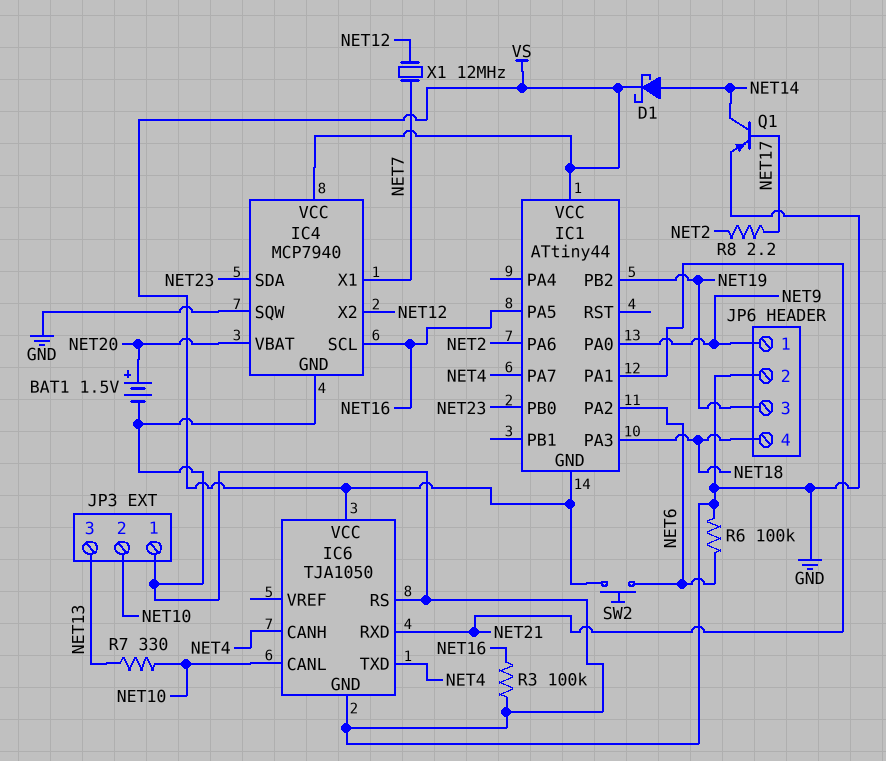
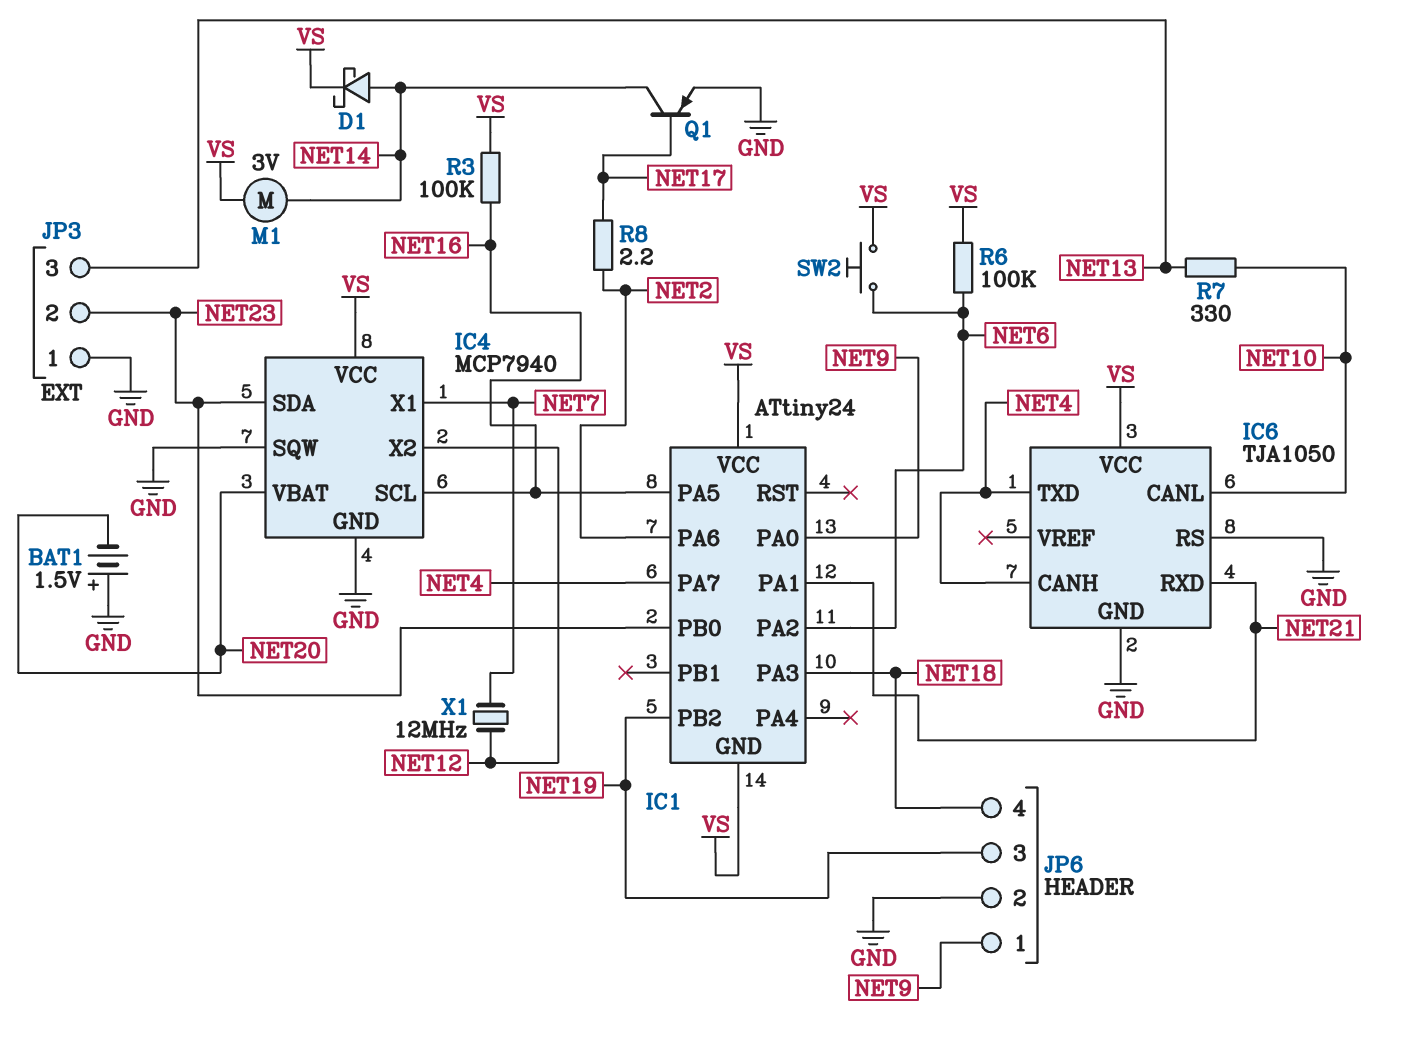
BAT1: 1.5V (plus NET20, minus GND) -> 1.5V (plus GND, minus NET20)
IC1: ATtiny44 -> ATtiny24
JP3 pin 2: NET10 -> NET23
M1: none -> motor 3V (NET14, VS)
R3: 100k (GND, NET16) -> 100k (NET16, VS)
R6: 100k (GND, NET6) -> 100k (NET6, VS)

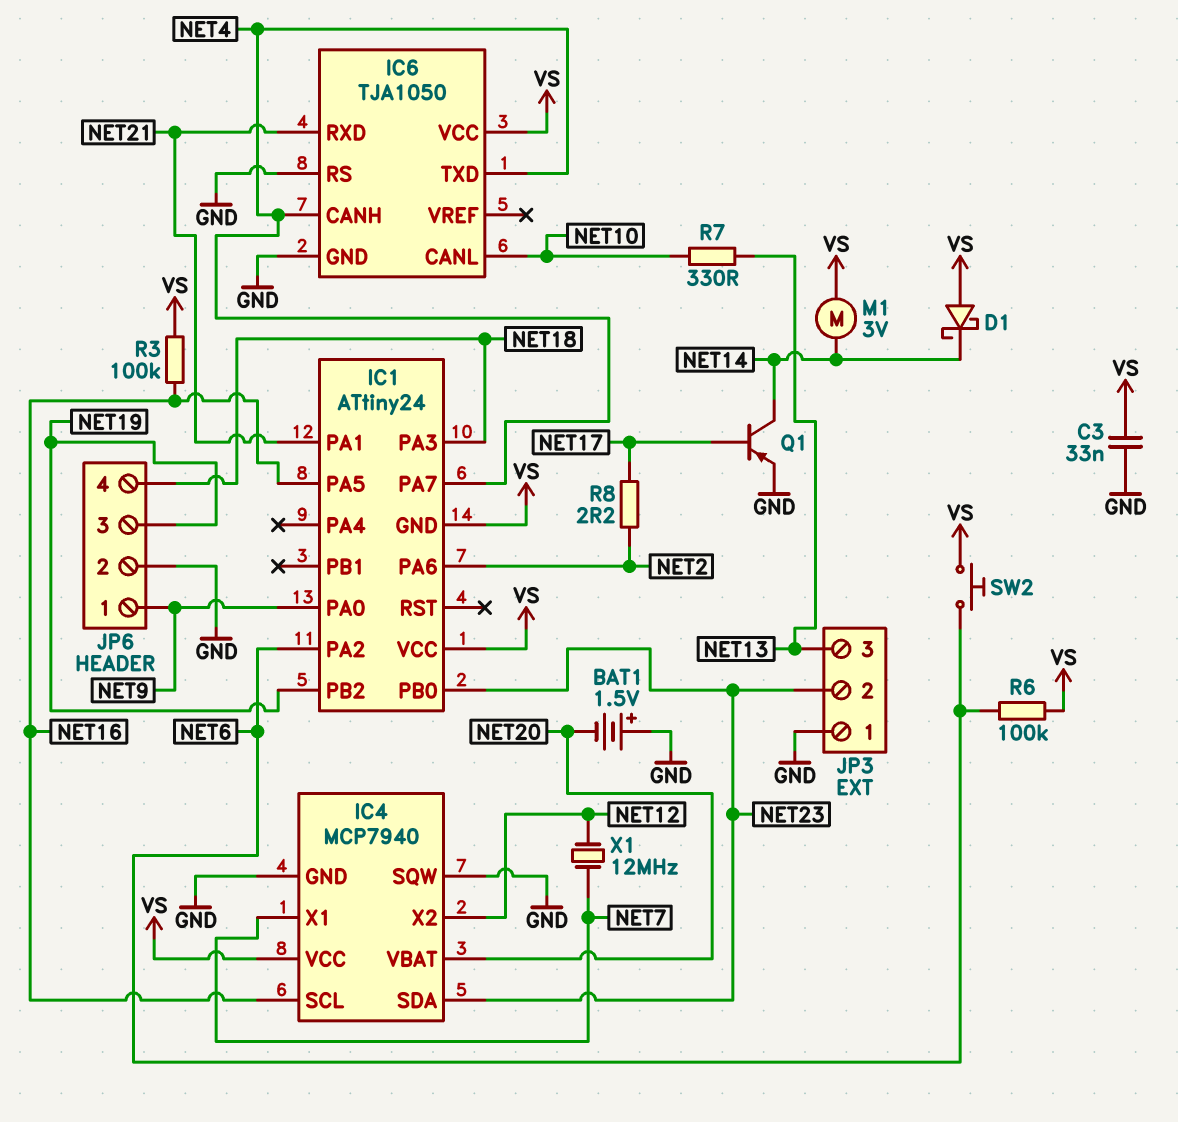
C3: none -> 33nF (GND, VS)
D1: schottky (A NET14, K VS) -> schottky (A VS, K NET14)

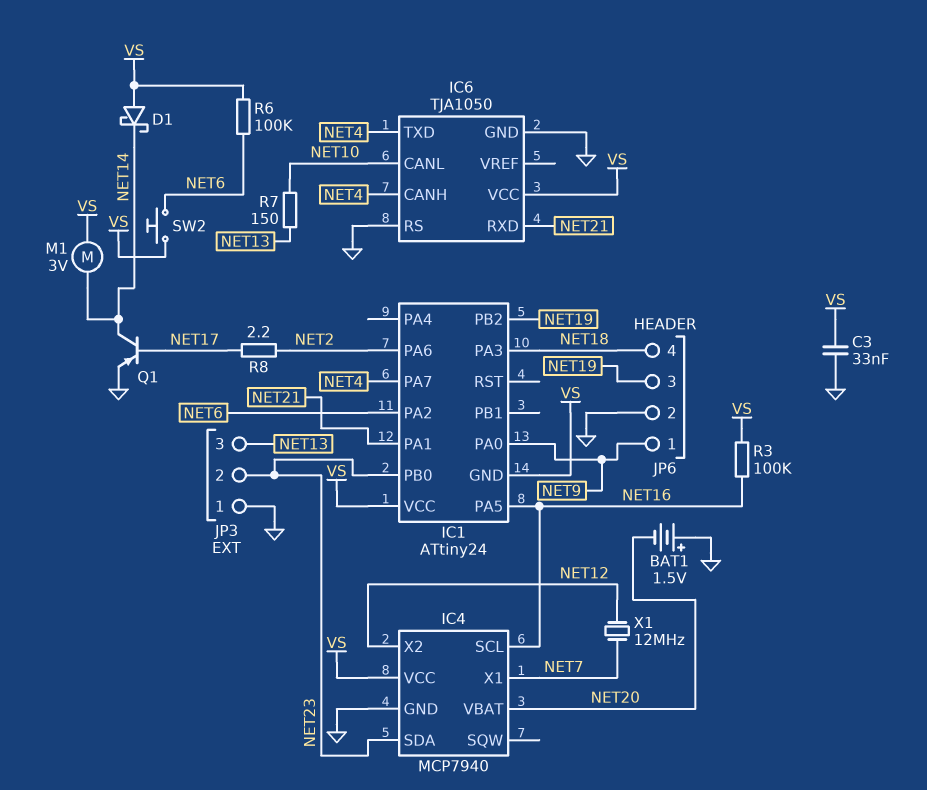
IC4 pin SQW: GND -> none
R7: 330 (NET10, NET13) -> 150 (NET10, NET13)

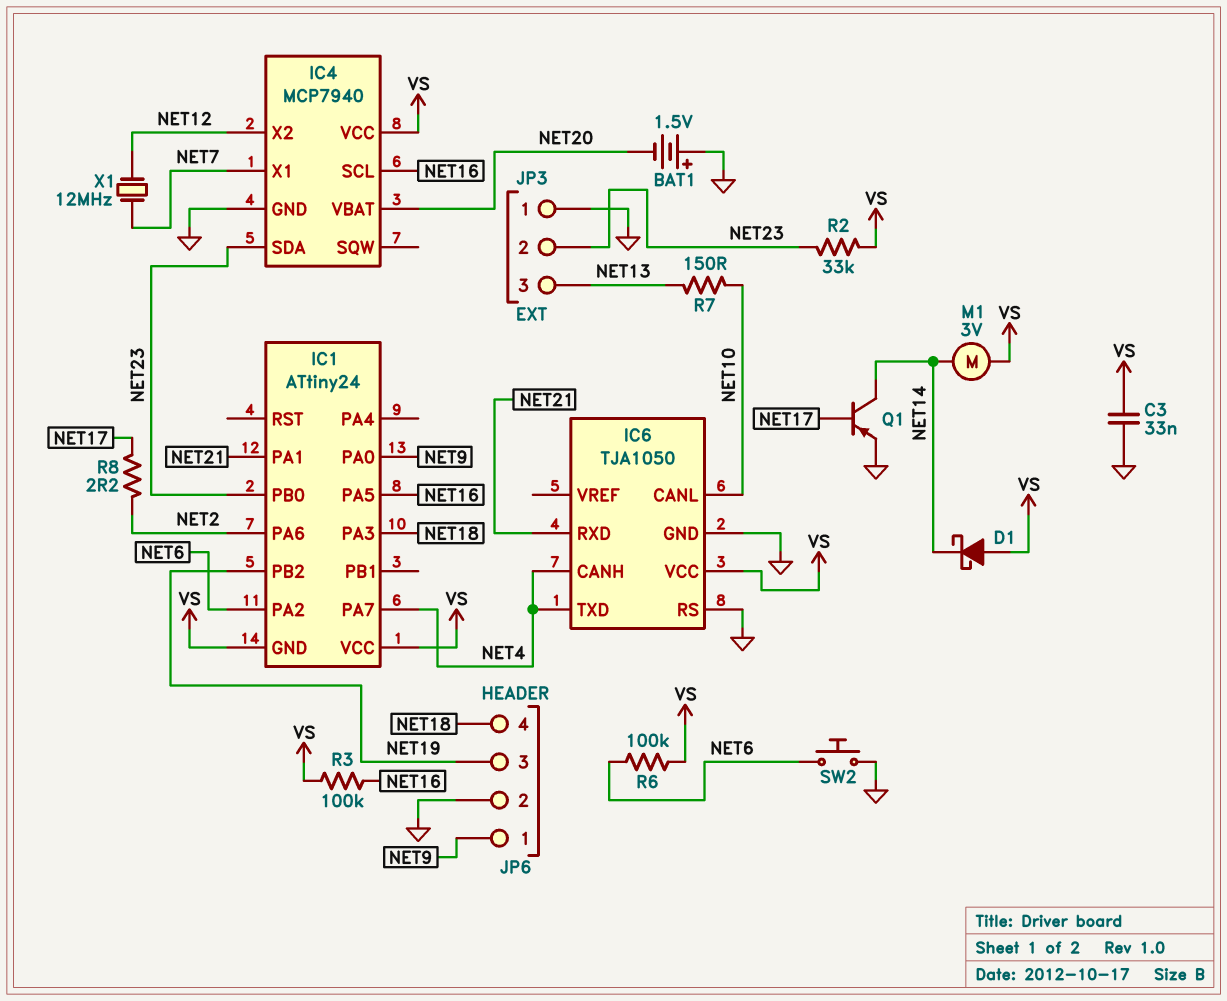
R2: none -> 33k (NET23, VS)
SW2: button (NET6, VS) -> button (GND, NET6)

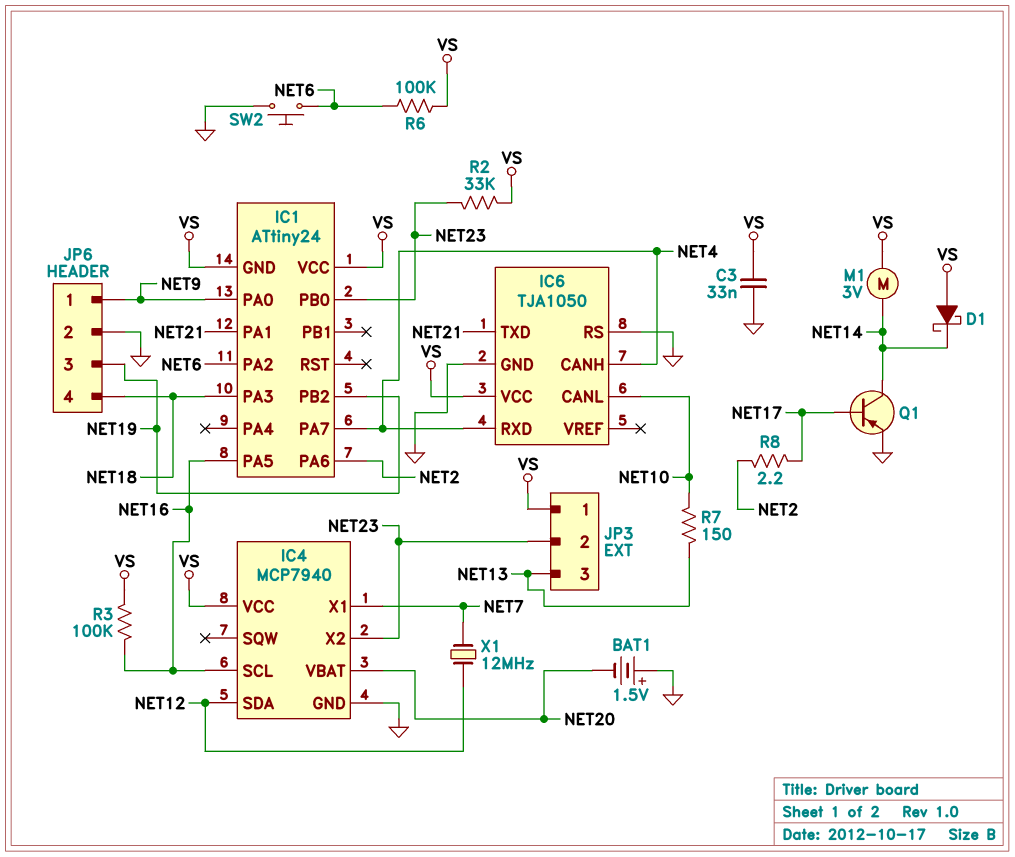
IC4 pin SDA: NET23 -> NET12
IC4 pin X2: NET12 -> NET23
IC6 pin RXD: NET21 -> NET4
IC6 pin TXD: NET4 -> NET21
JP3 pin 1: GND -> VS

